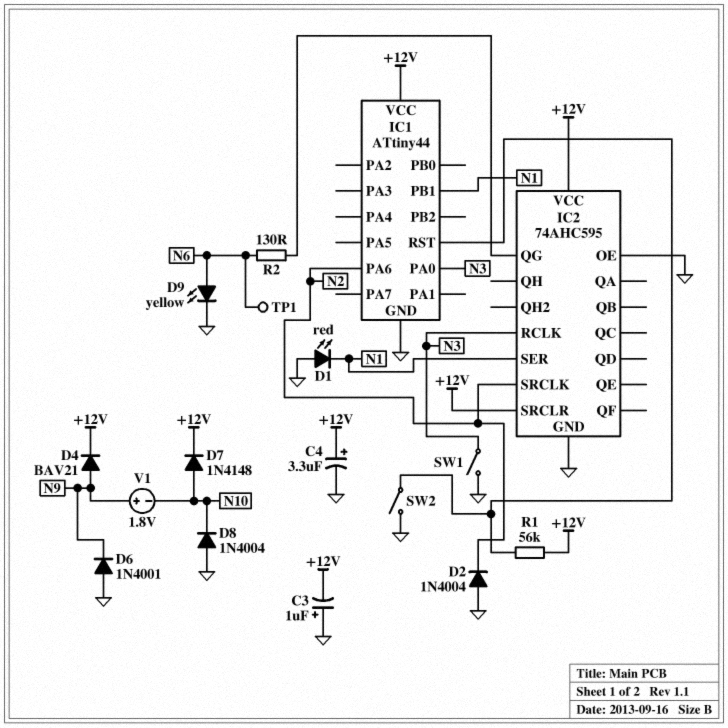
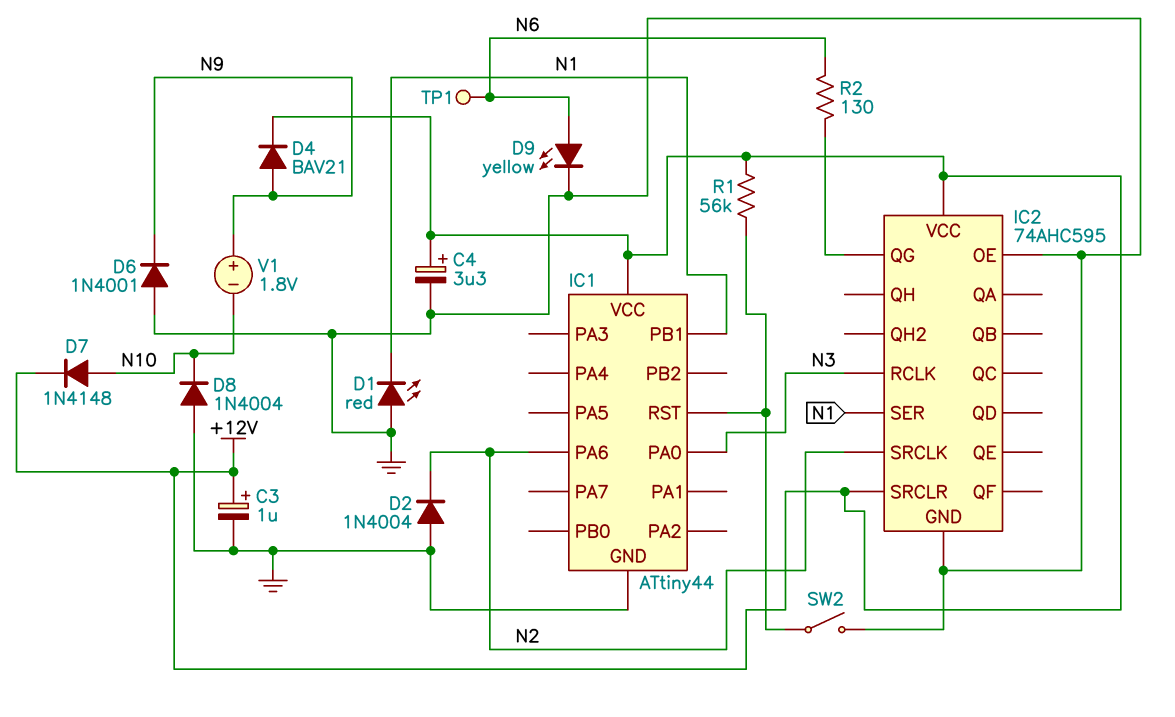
C3: 1uF (plus GND, minus +12V) -> 1uF (plus +12V, minus GND)
SW1: switch (GND, N3) -> none

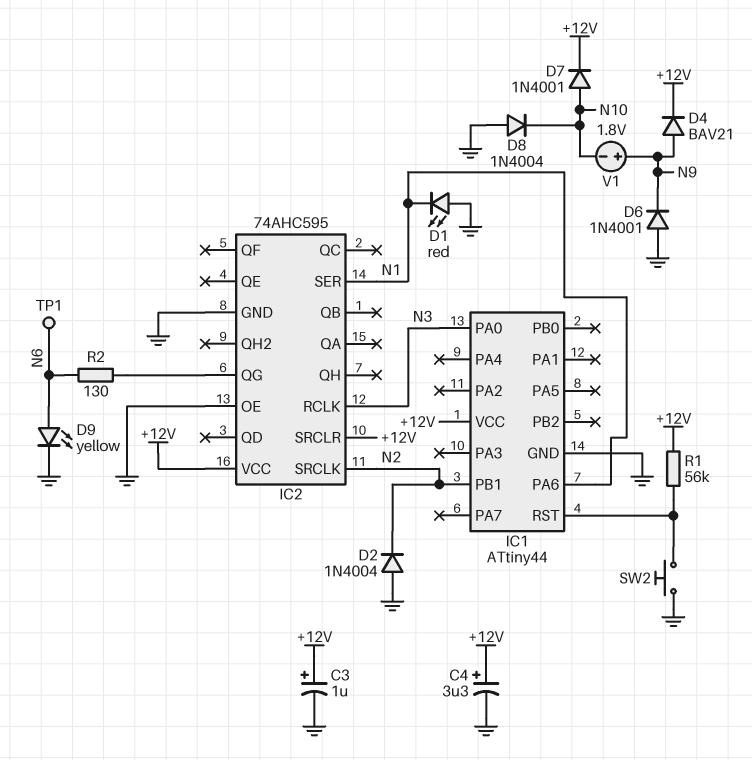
D7: diode 1N4148 (A N10, K +12V) -> diode 1N4001 (A N10, K +12V)
IC1 pin PA6: N2 -> N1
IC1 pin PB1: N1 -> N2
SW2: switch (GND, IC1/RST) -> button (GND, IC1/RST)

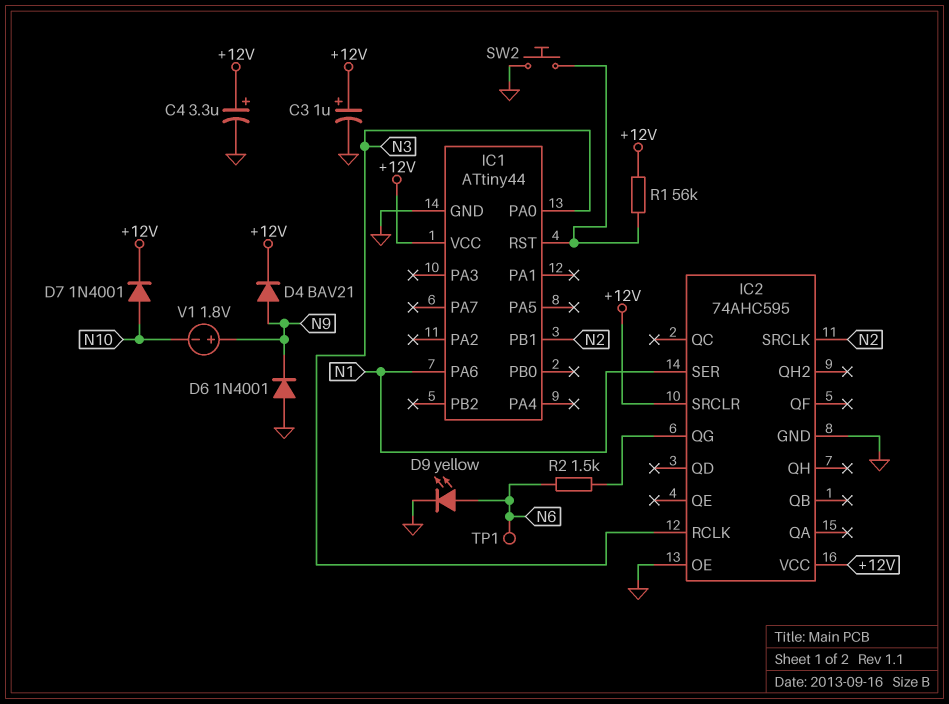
D1: LED red (A GND, K N1) -> none
D2: diode 1N4004 (A GND, K N2) -> none
D8: diode 1N4004 (A GND, K N10) -> none
R2: 130 (IC2/QG, N6) -> 1.5k (IC2/QG, N6)

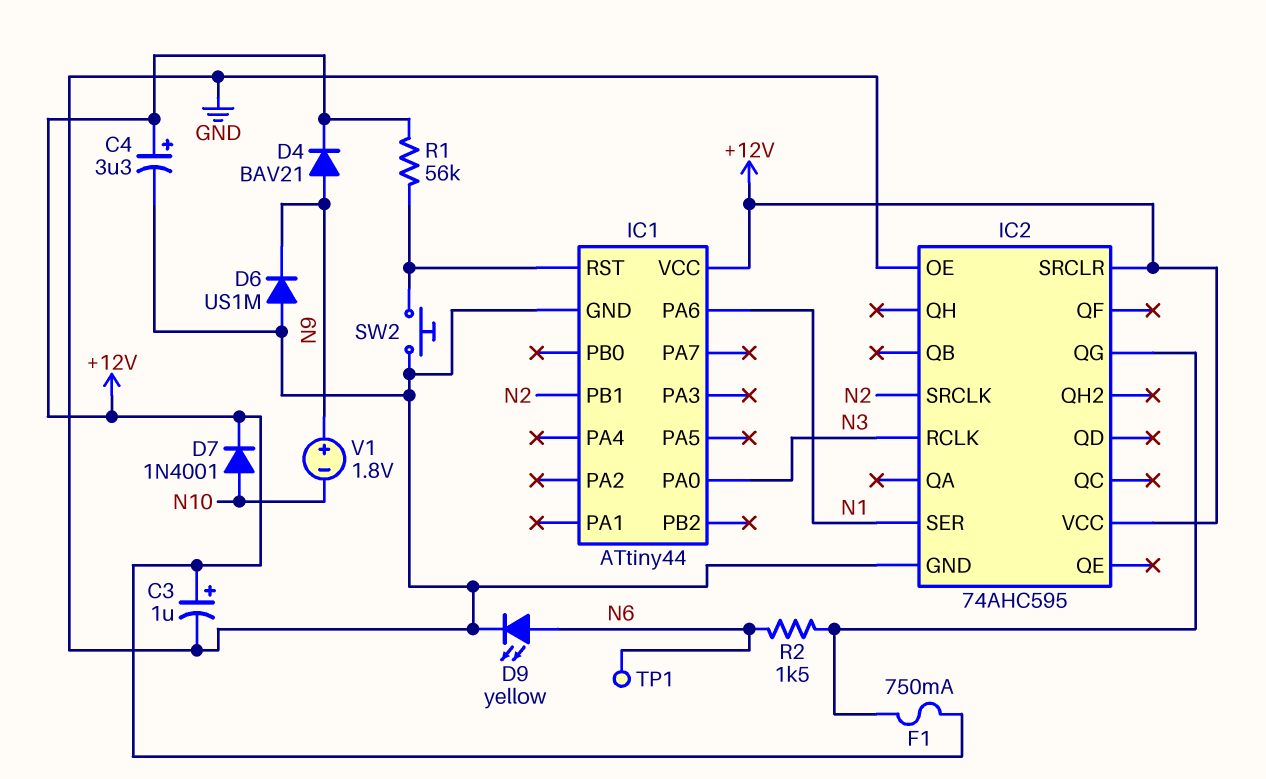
D6: diode 1N4001 (A GND, K N9) -> diode US1M (A GND, K N9)
F1: none -> 750mA (+12V, IC2/QG)

